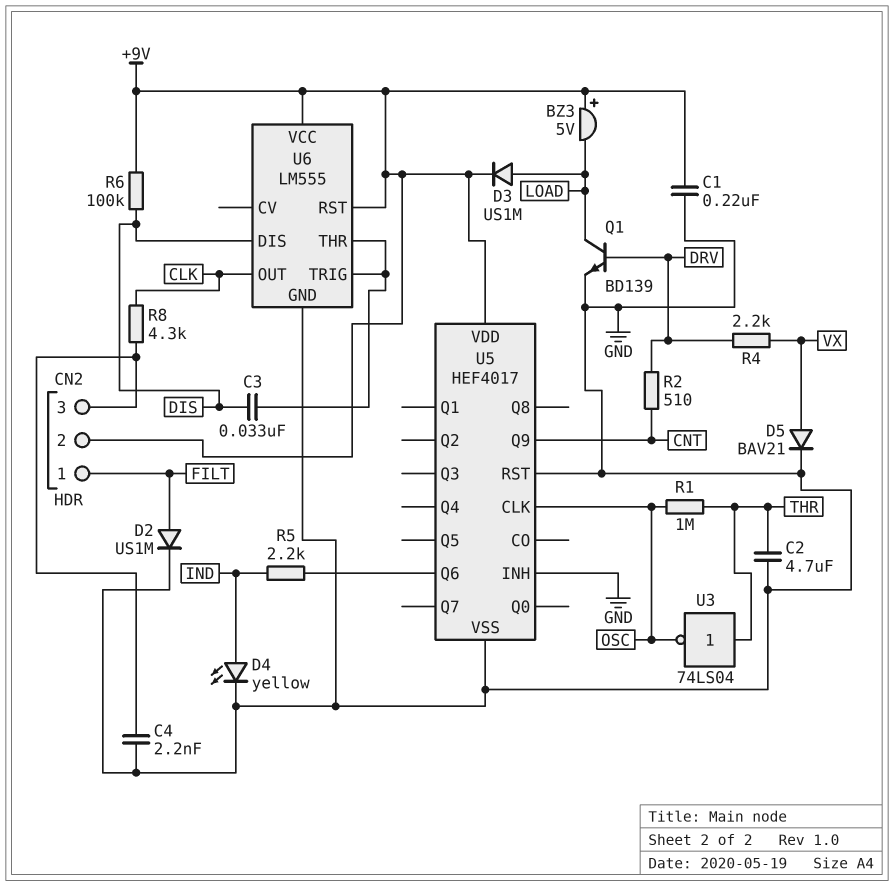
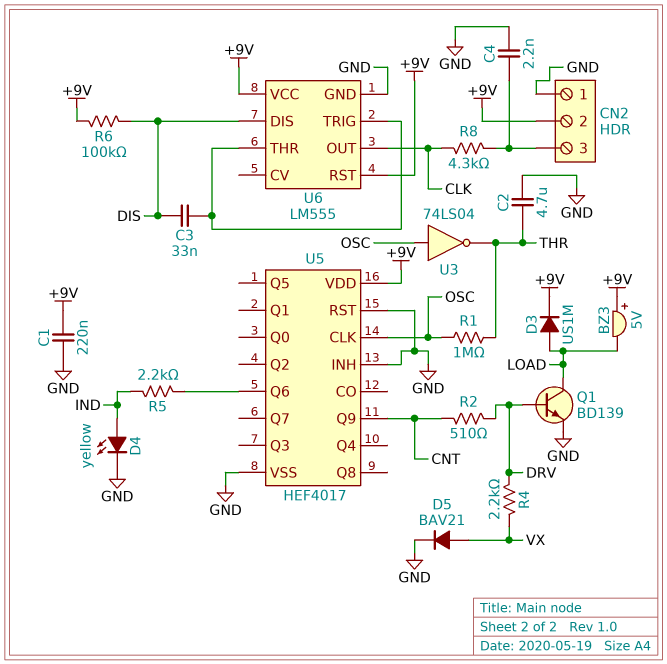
CN2 pin 1: FILT -> GND
D2: diode US1M (A FILT, K GND) -> none
U3: NOT 74LS04 (in THR, out OSC) -> NOT 74LS04 (in OSC, out THR)

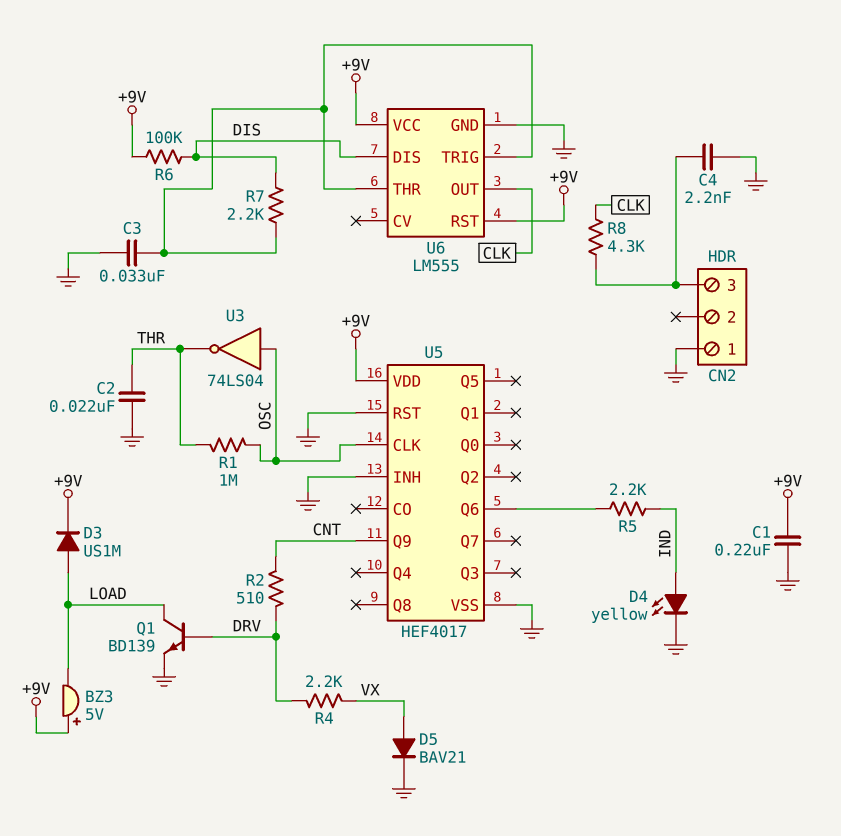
C2: 4.7uF (GND, THR) -> 22nF (GND, THR)
C3: 33nF (DIS, U6/THR) -> 33nF (GND, U6/THR)
CN2 pin 2: +9V -> none
R7: none -> 2.2k (DIS, U6/THR)

